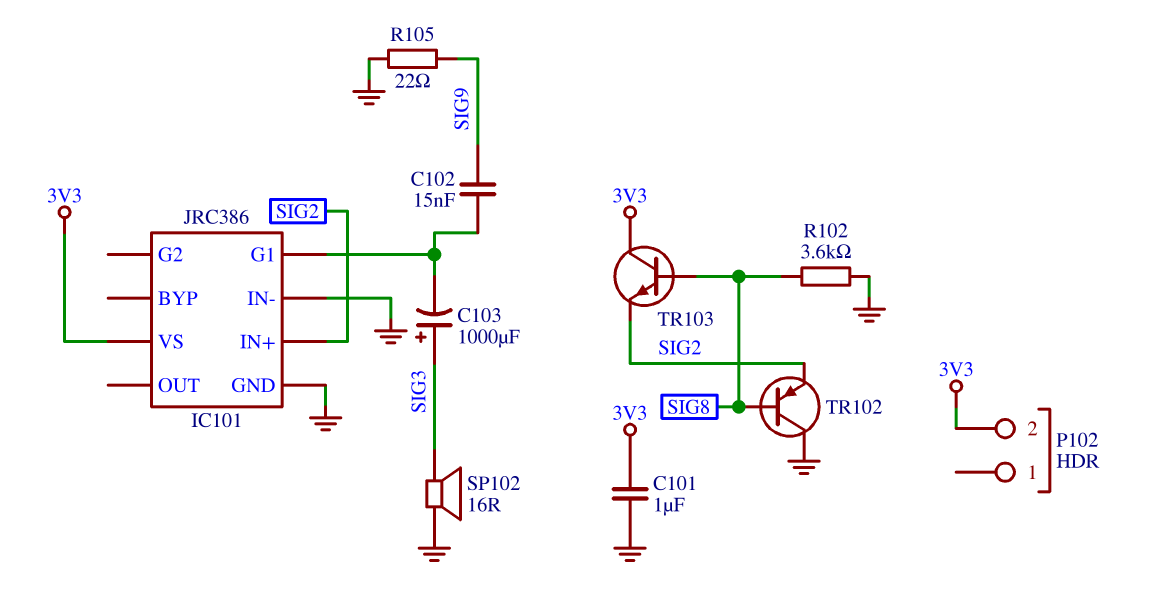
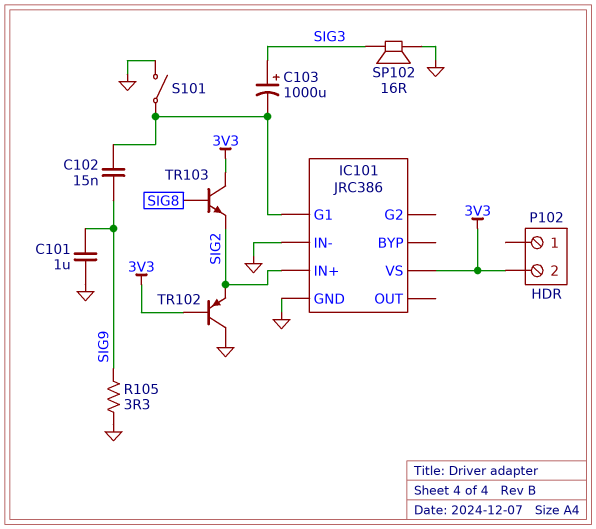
C101: 1uF (3V3, GND) -> 1uF (GND, SIG9)
R102: 3.6k (GND, SIG8) -> none
R105: 22 (GND, SIG9) -> 3.3 (GND, SIG9)
S101: none -> switch (GND, IC101/G1)
TR102: PNP (B SIG8, C GND, E SIG2) -> PNP (B 3V3, C GND, E SIG2)

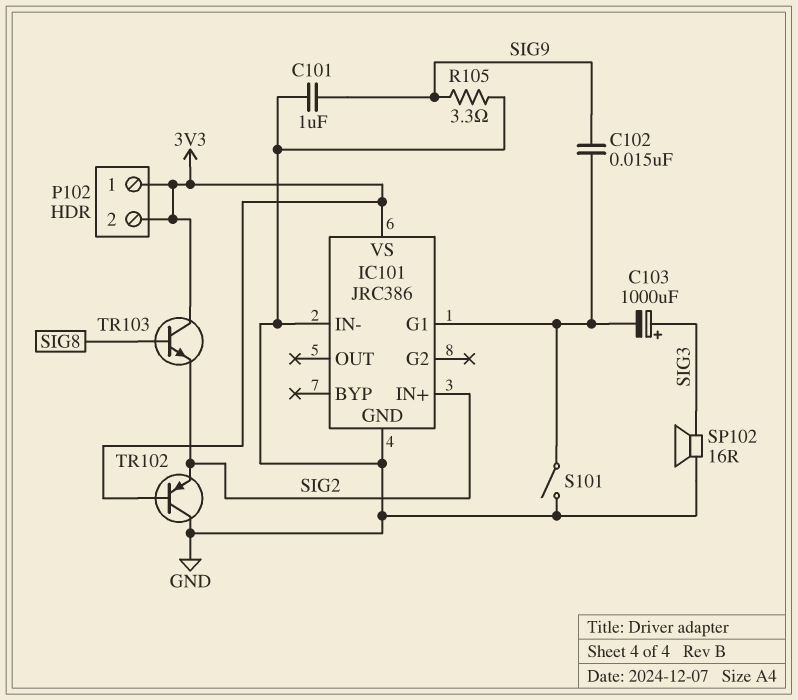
P102 pin 1: none -> 3V3

